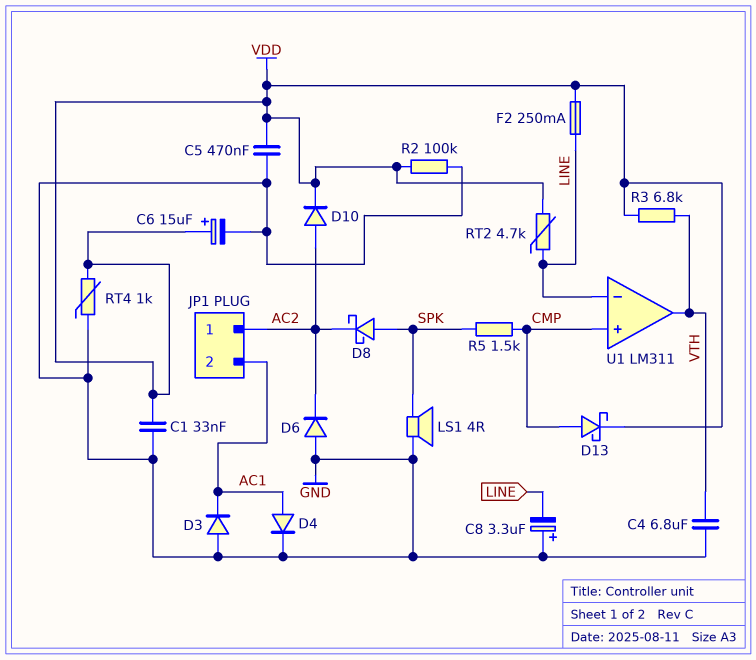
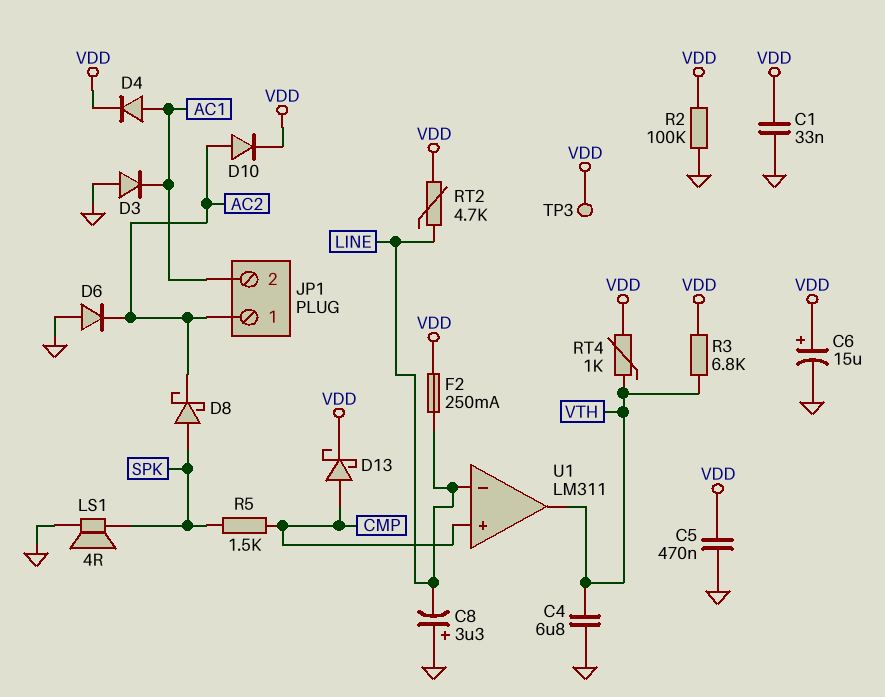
D4: diode (A AC1, K GND) -> diode (A AC1, K VDD)
RT4: 1k (GND, VDD) -> 1k (VDD, VTH)
TP3: none -> test point (VDD)

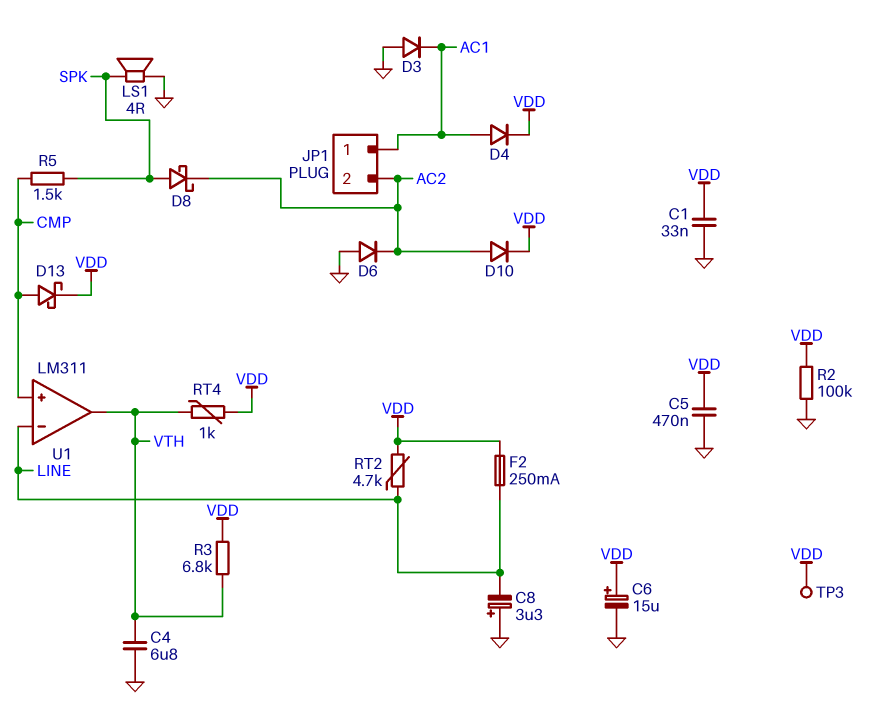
JP1 pin 1: AC2 -> AC1
JP1 pin 2: AC1 -> AC2

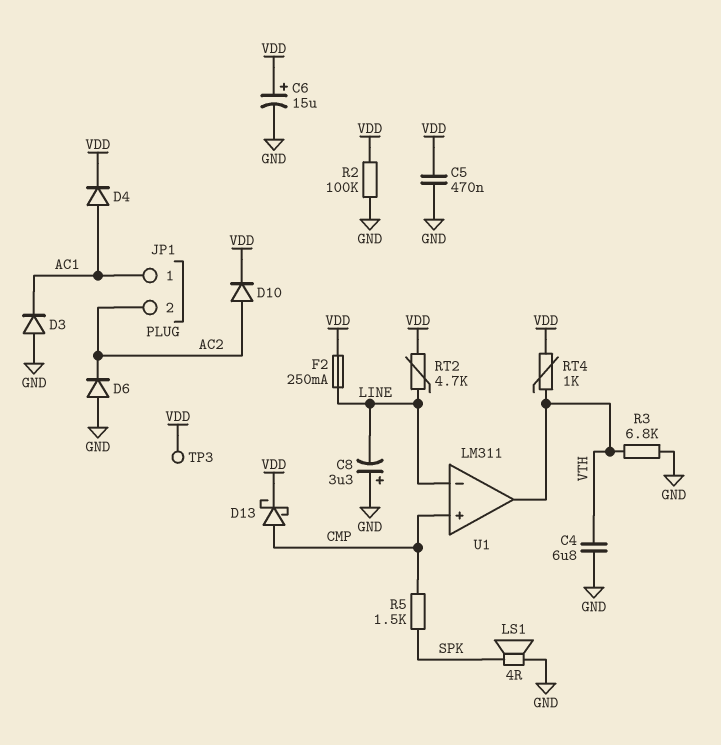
C1: 33nF (GND, VDD) -> none
D8: schottky (A SPK, K AC2) -> none
R3: 6.8k (VDD, VTH) -> 6.8k (GND, VTH)

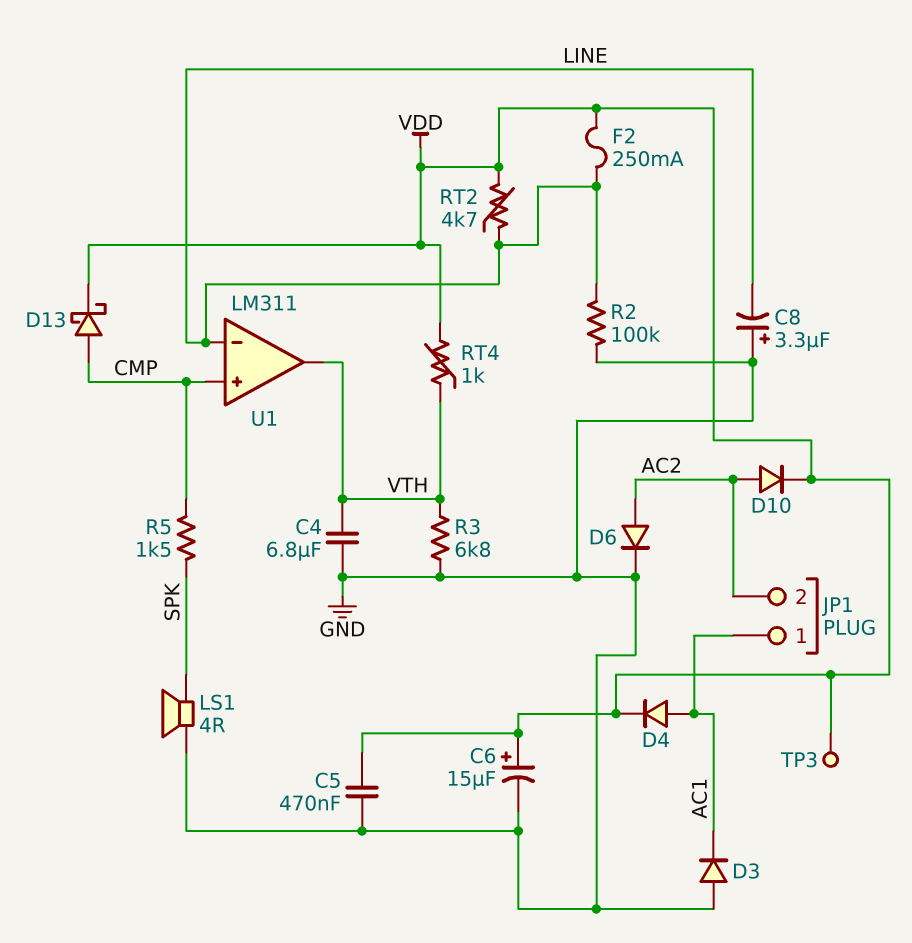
D6: diode (A GND, K AC2) -> diode (A AC2, K GND)
R2: 100k (GND, VDD) -> 100k (GND, LINE)

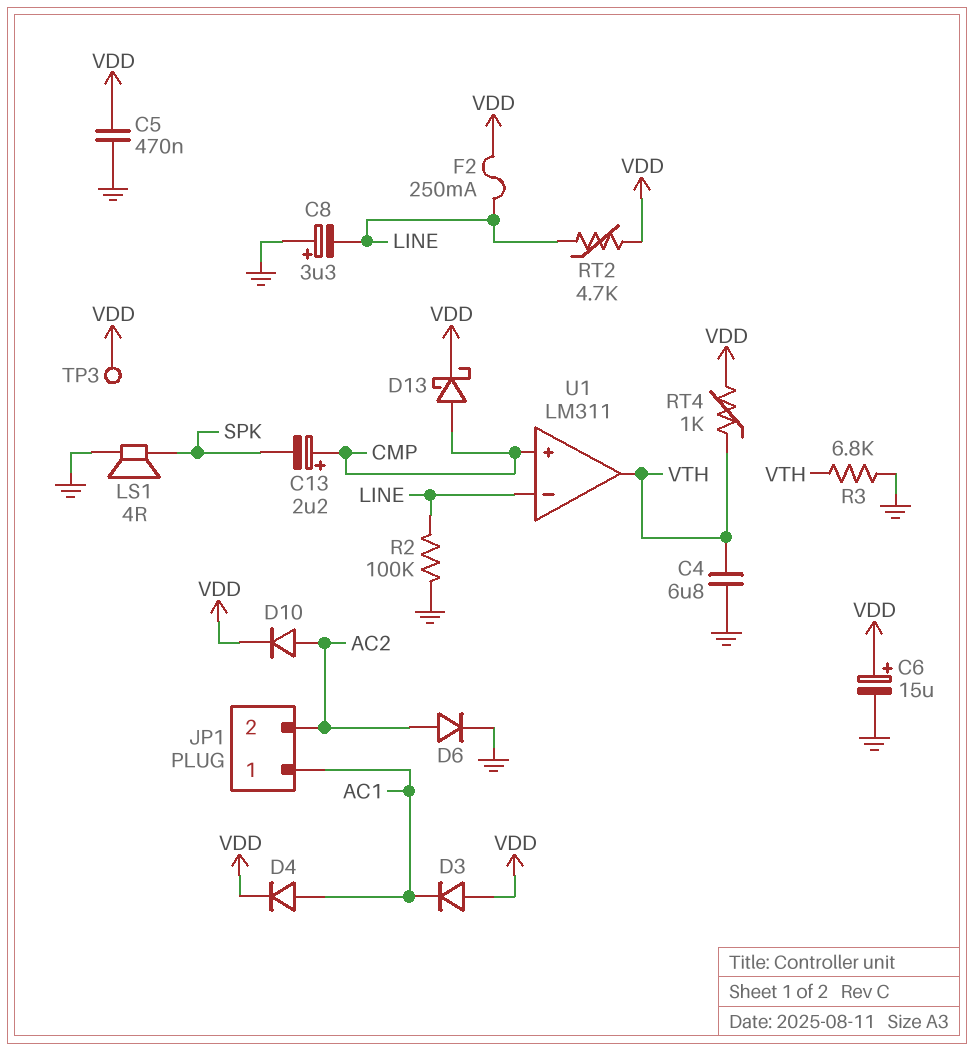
C13: none -> 2.2uF (plus CMP, minus SPK)
D3: diode (A GND, K AC1) -> diode (A VDD, K AC1)
R5: 1.5k (CMP, SPK) -> none

